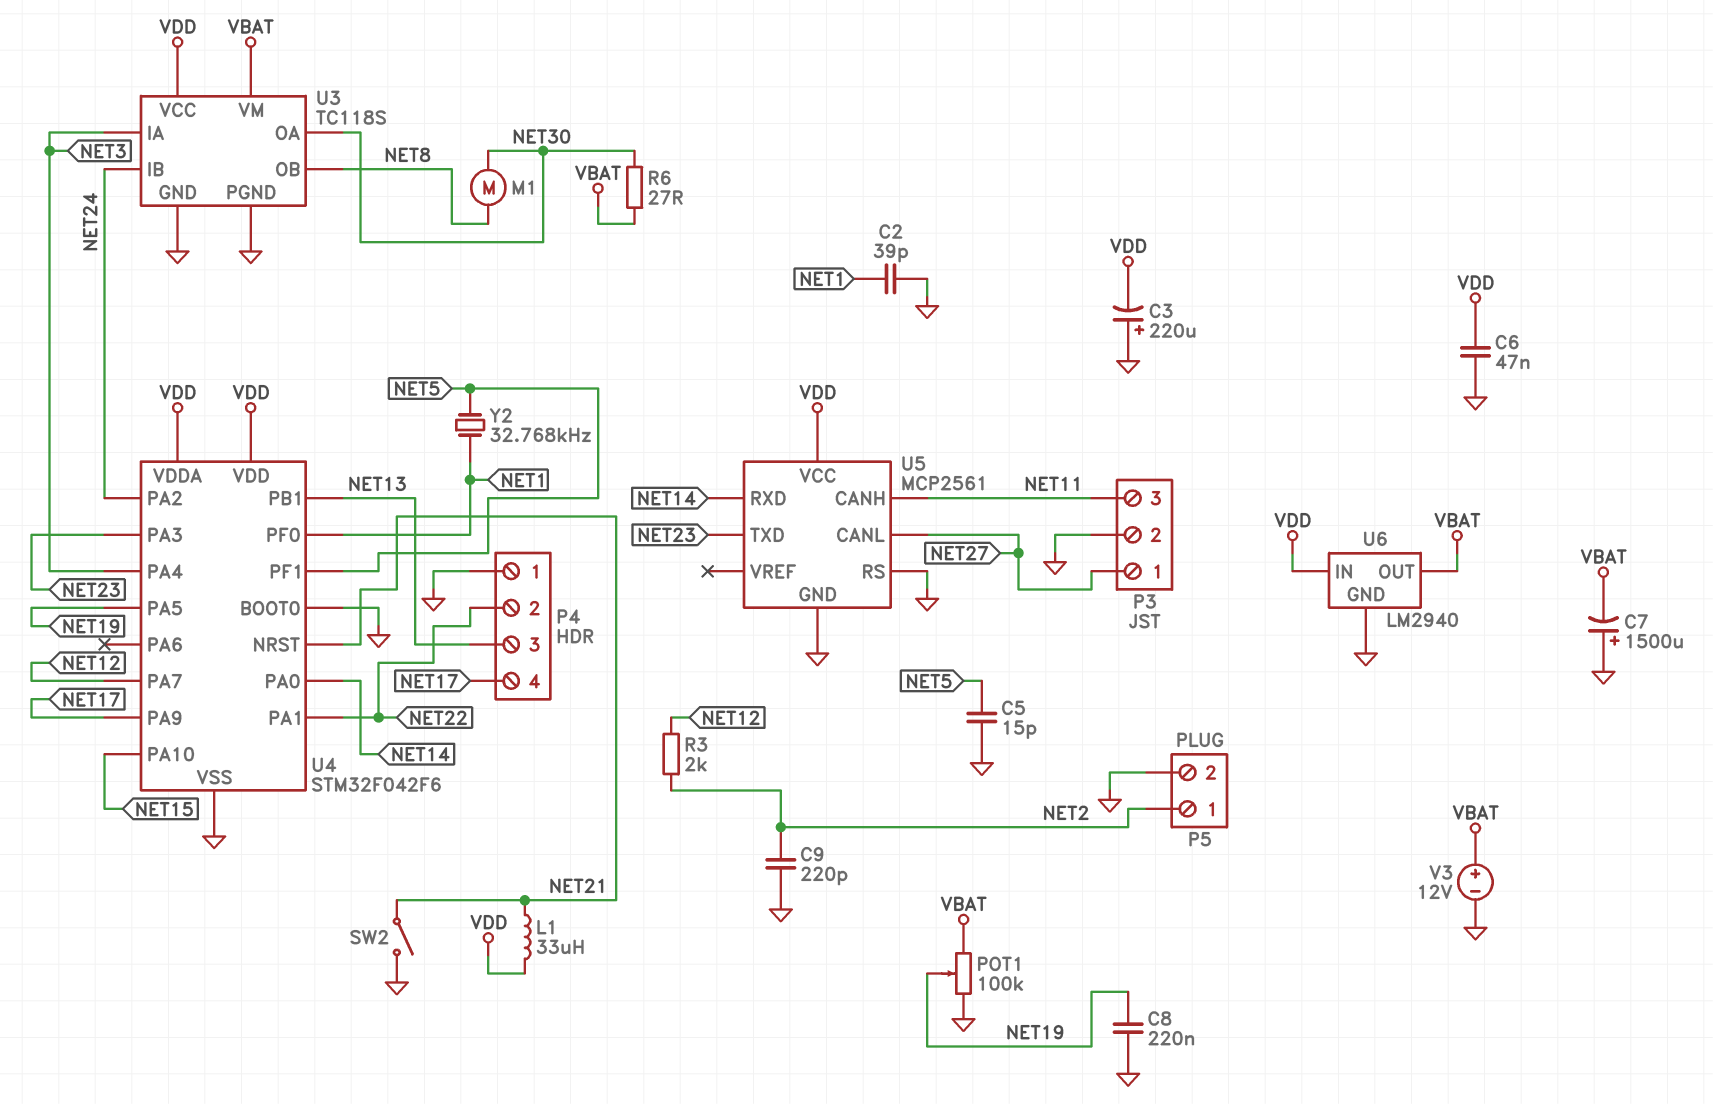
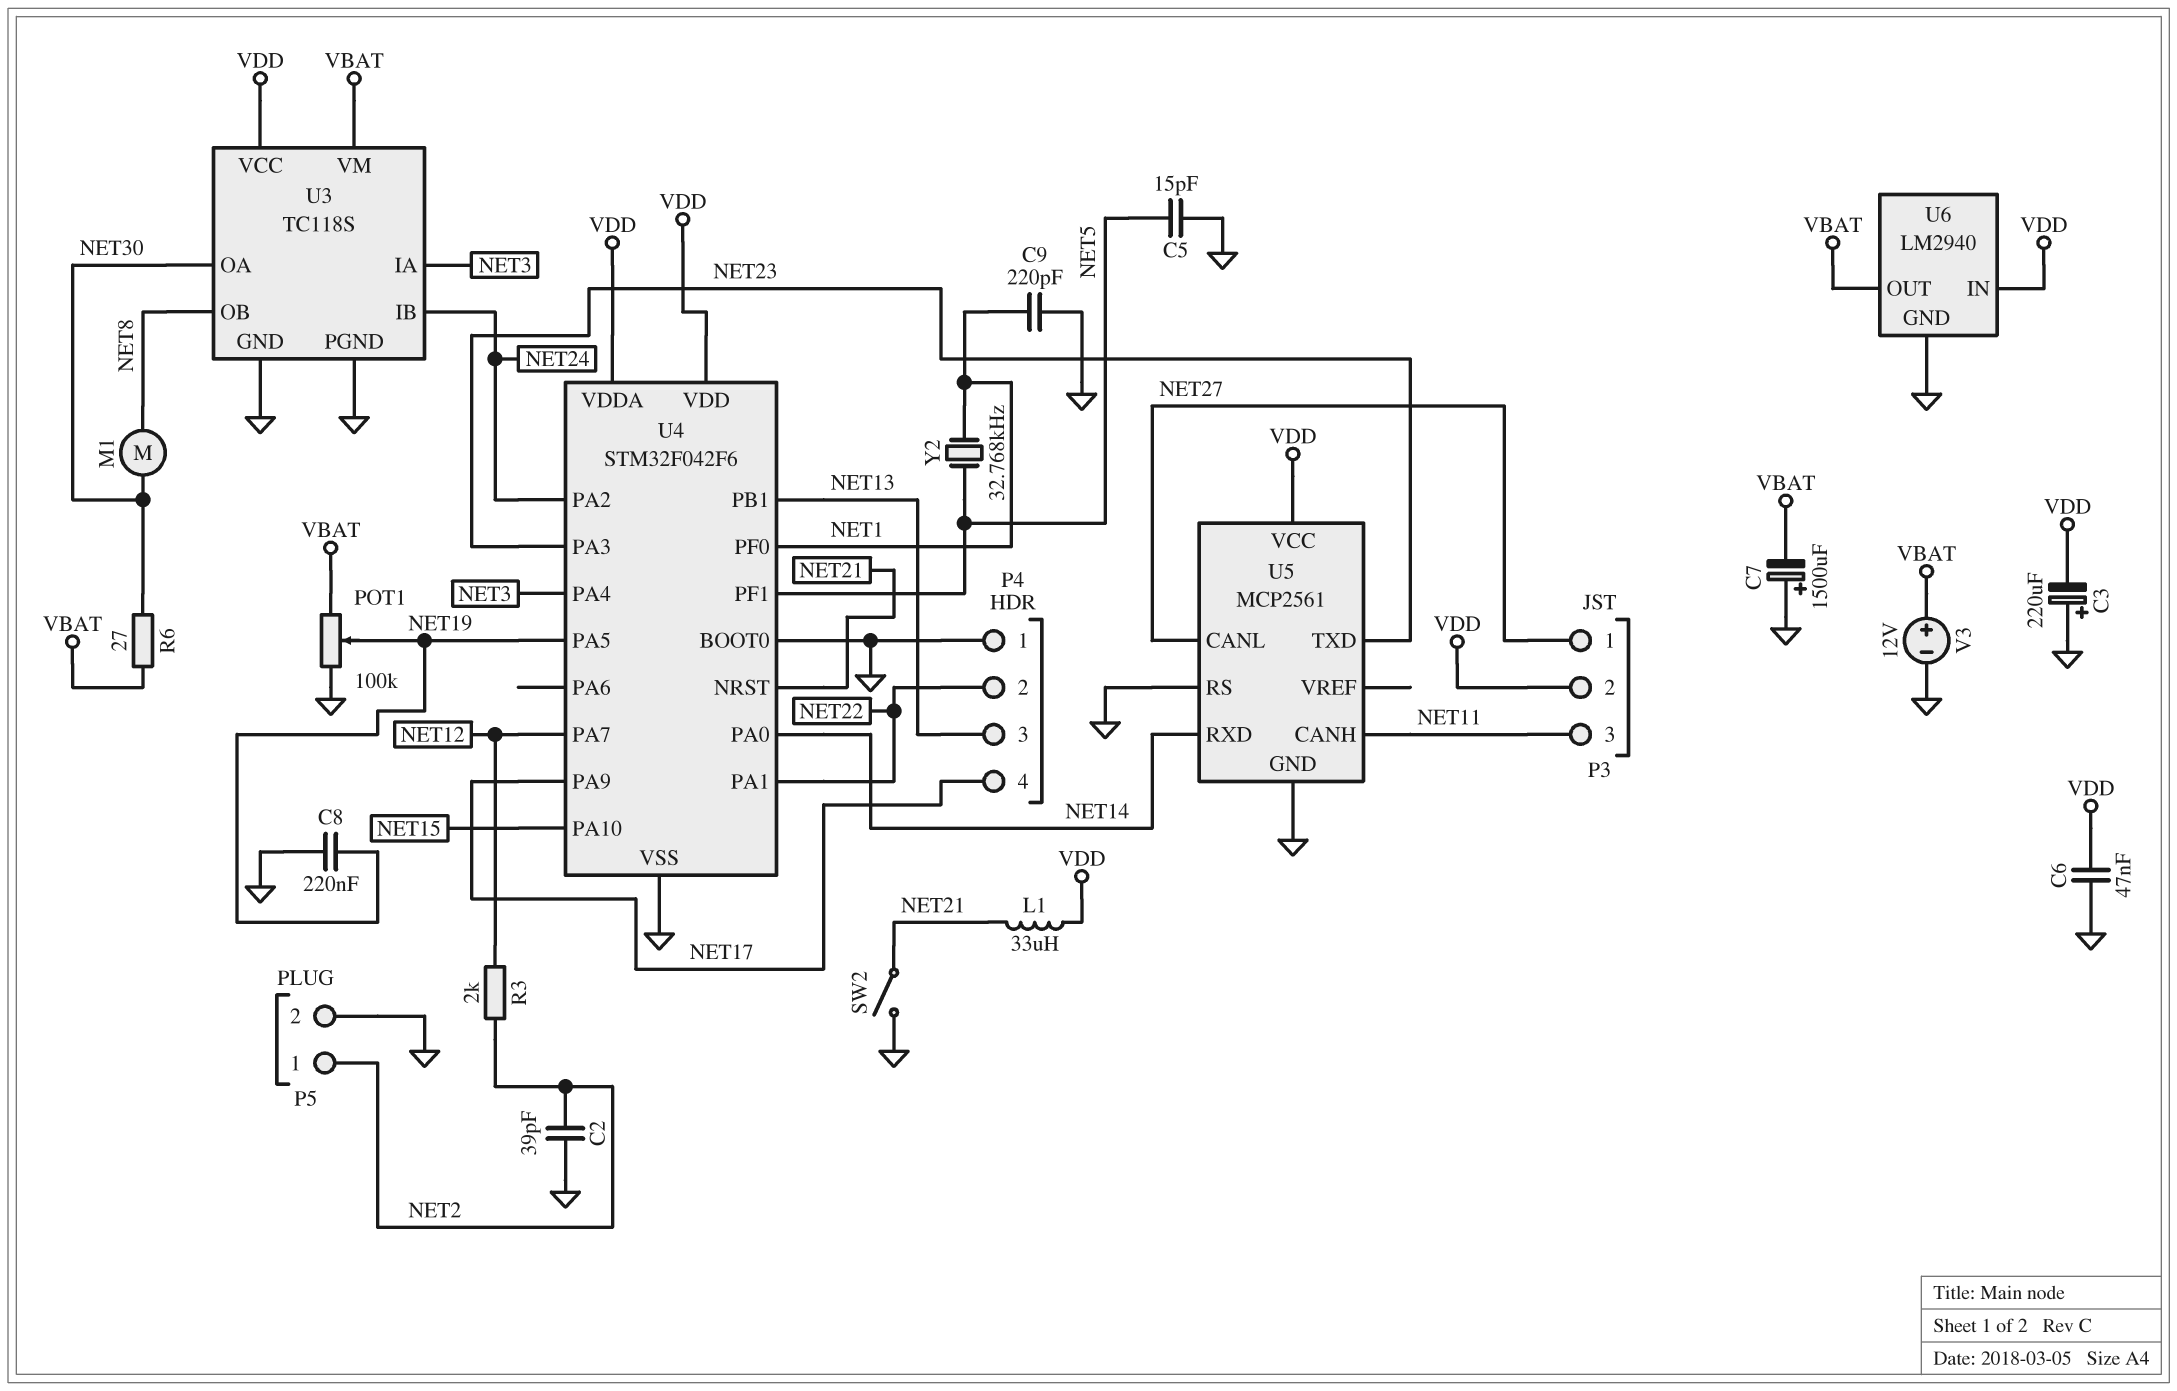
C2: 39pF (GND, NET1) -> 39pF (GND, NET2)
C9: 220pF (GND, NET2) -> 220pF (GND, NET1)
P3 pin 2: GND -> VDD

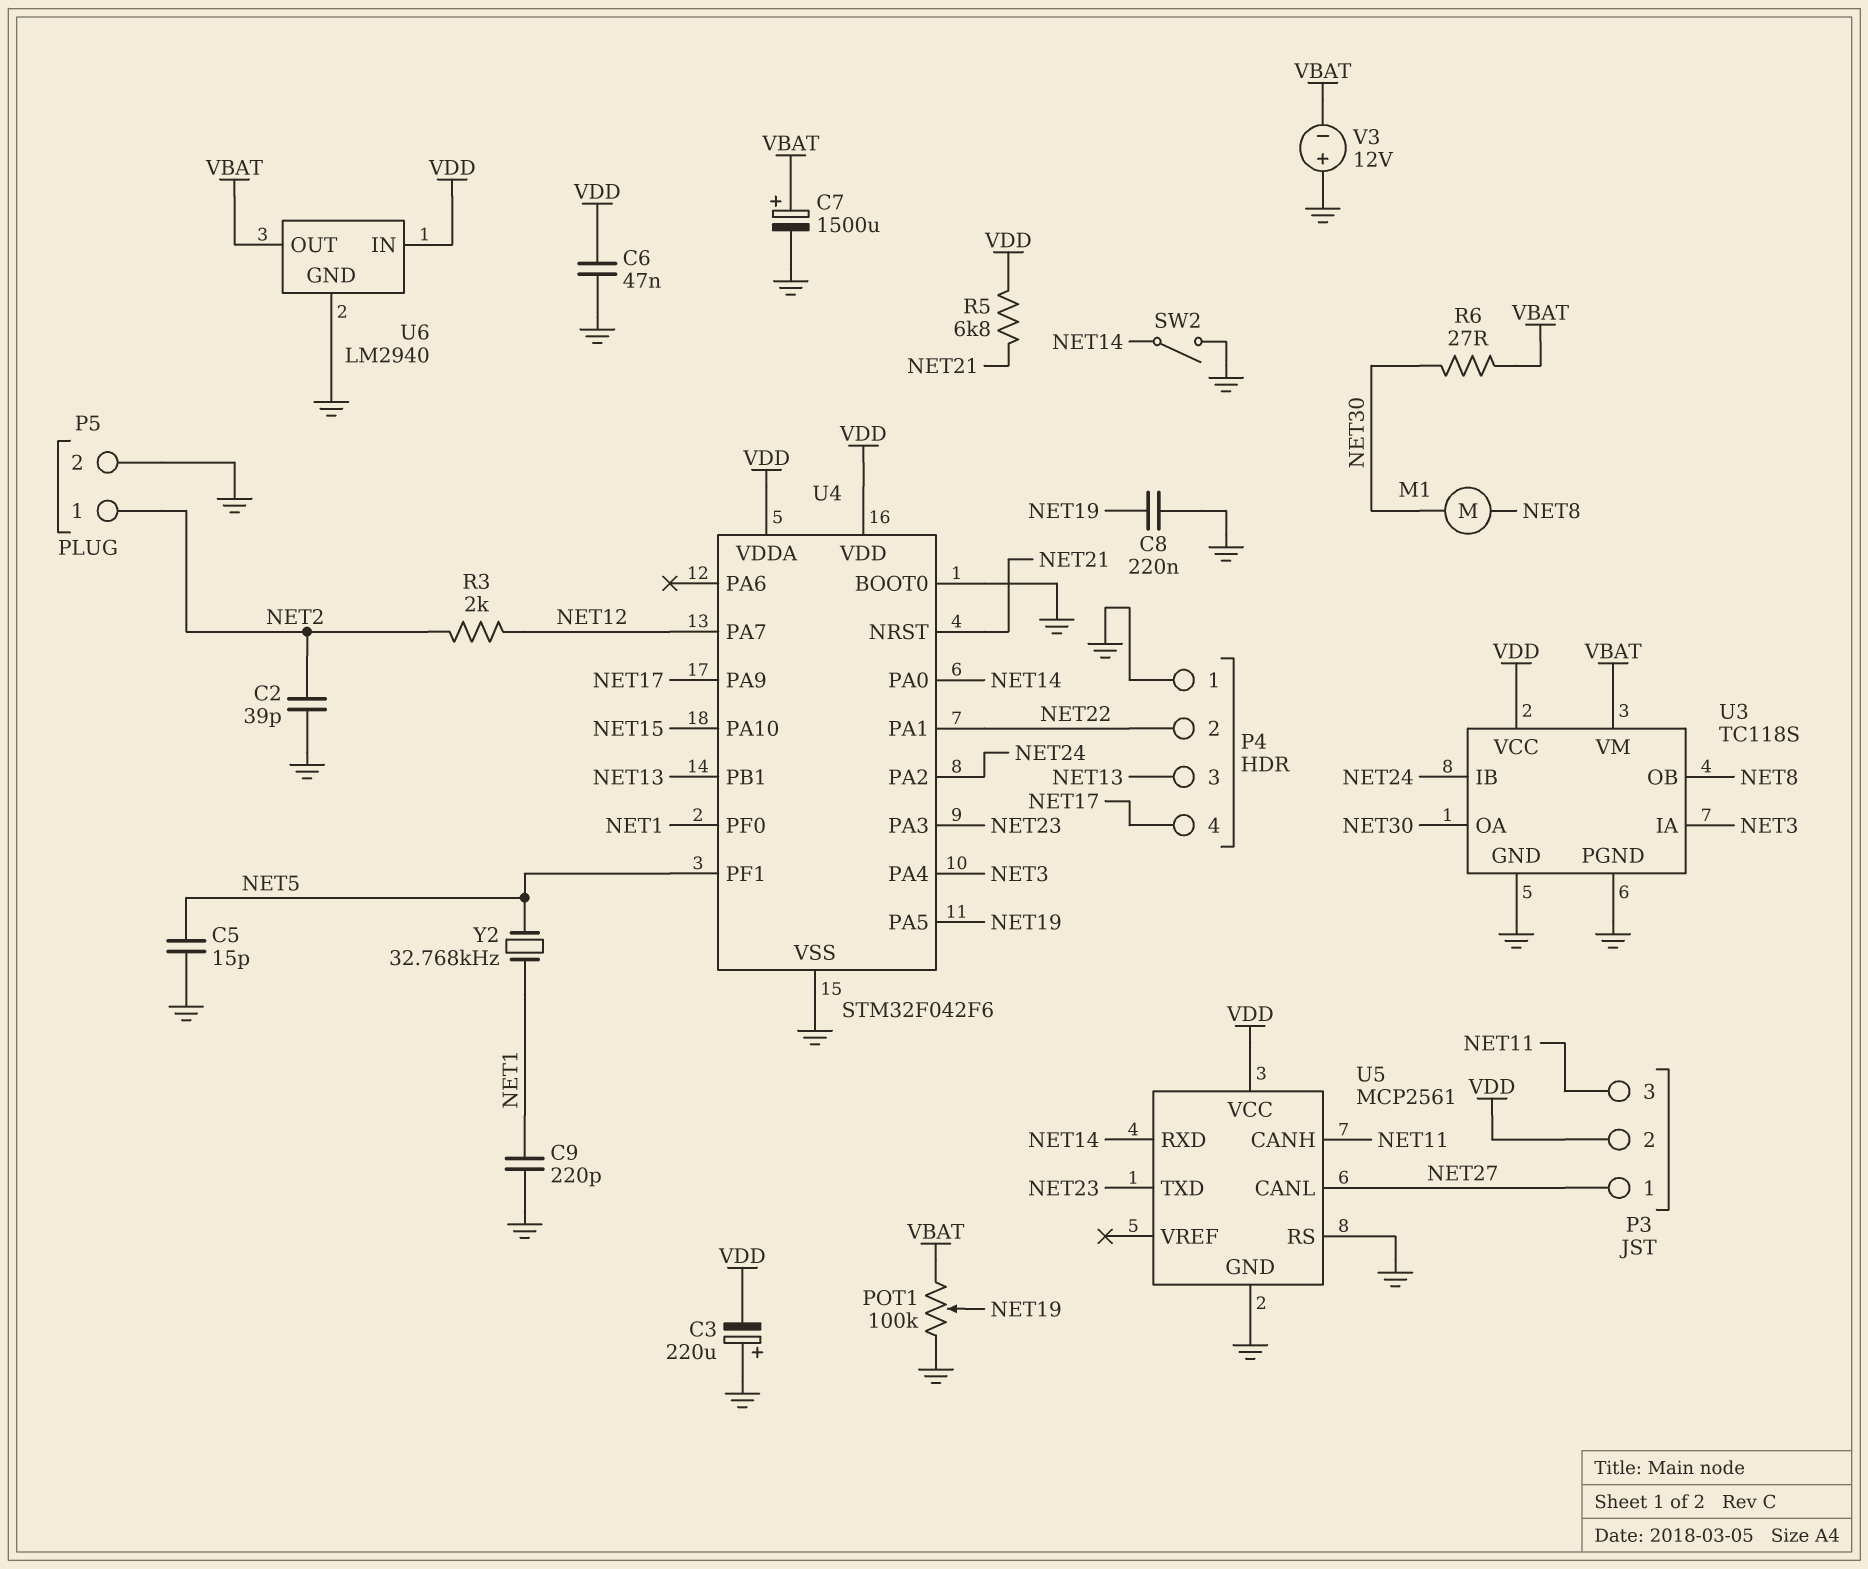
C7: 1500uF (plus GND, minus VBAT) -> 1500uF (plus VBAT, minus GND)
L1: 33uH (NET21, VDD) -> none
R5: none -> 6.8k (NET21, VDD)
SW2: switch (GND, NET21) -> switch (GND, NET14)
V3: 12V (plus VBAT, minus GND) -> 12V (plus GND, minus VBAT)

